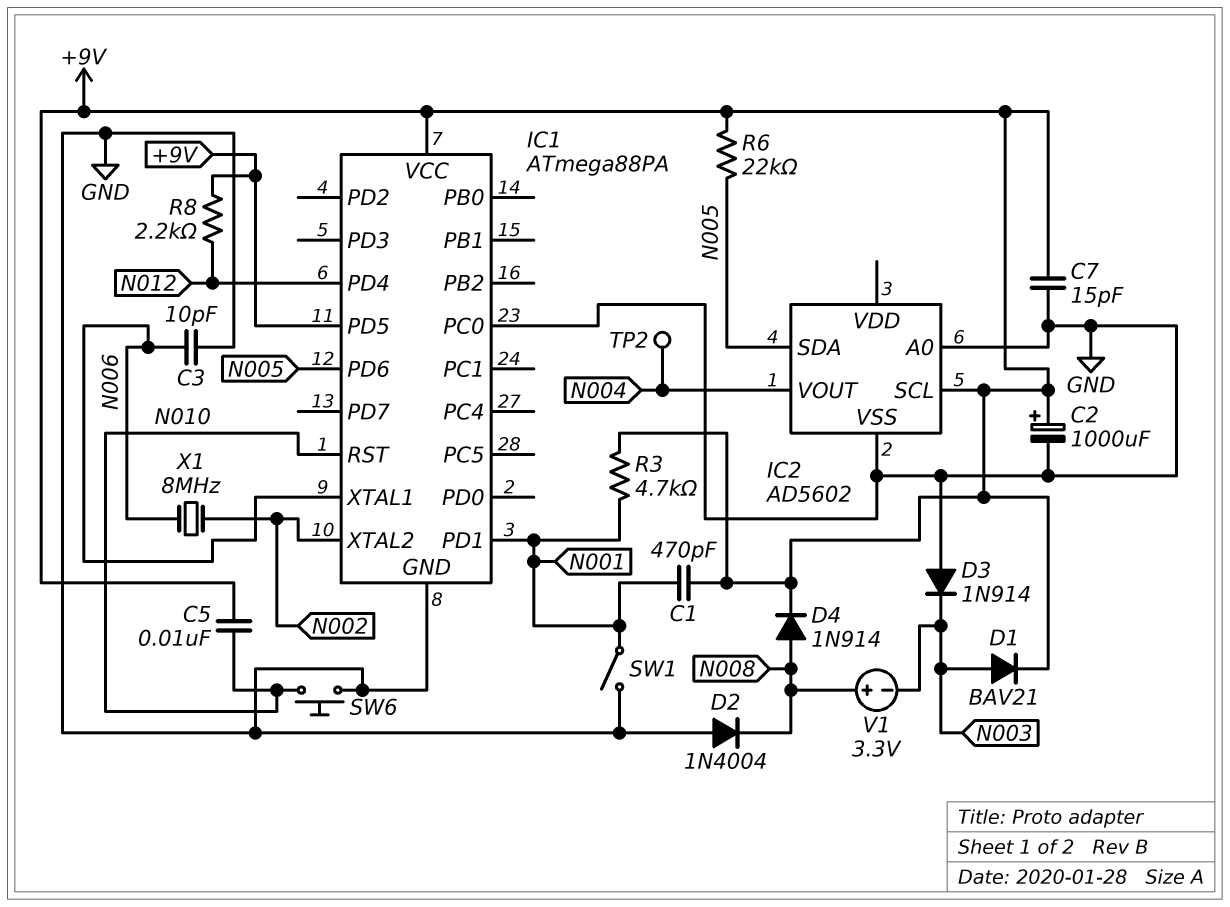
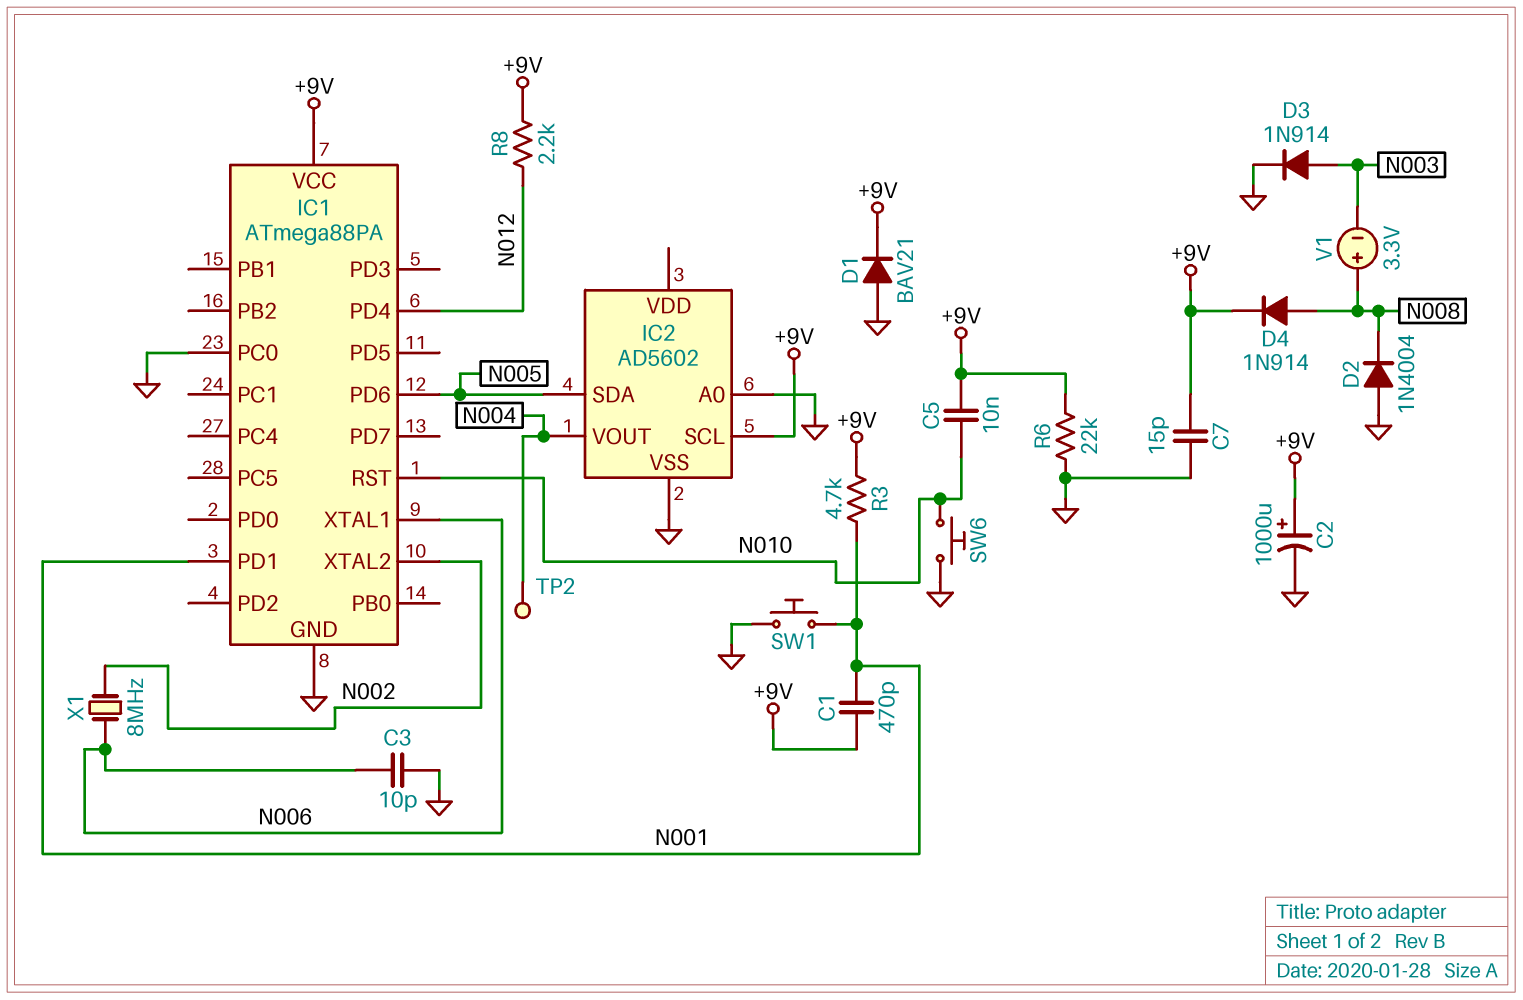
D1: diode BAV21 (A N003, K +9V) -> diode BAV21 (A GND, K +9V)
D3: diode 1N914 (A GND, K N003) -> diode 1N914 (A N003, K GND)
IC1 pin PD5: +9V -> none
R6: 22k (+9V, N005) -> 22k (+9V, GND)
SW1: switch (GND, N001) -> button (GND, N001)

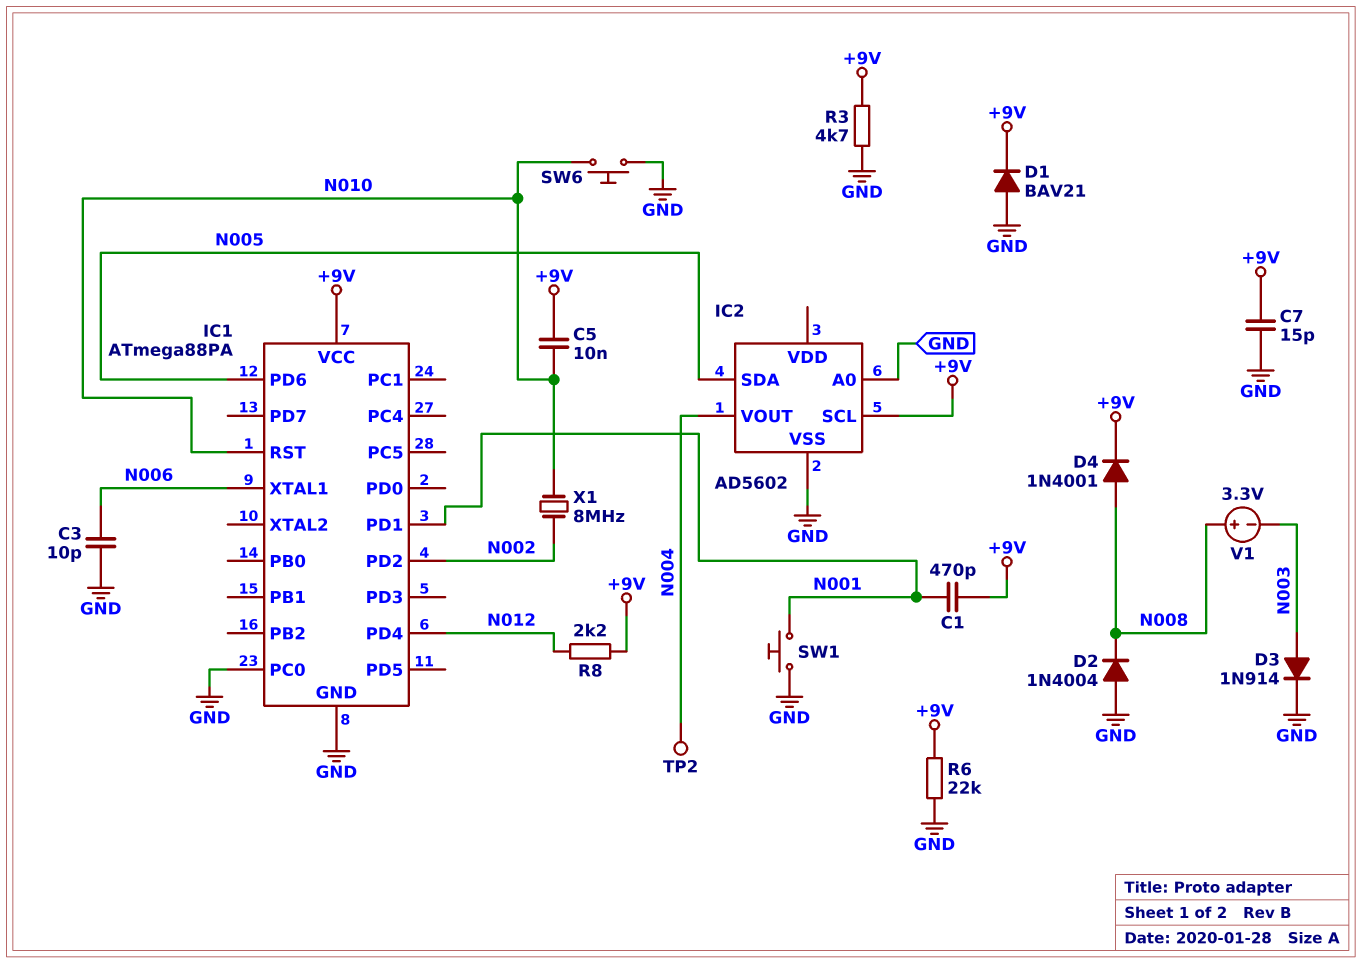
C2: 1000uF (plus +9V, minus GND) -> none
D4: diode 1N914 (A N008, K +9V) -> diode 1N4001 (A N008, K +9V)
IC1 pin PD2: none -> N002
IC1 pin XTAL2: N002 -> none
R3: 4.7k (+9V, N001) -> 4.7k (+9V, GND)
X1: 8MHz (N002, N006) -> 8MHz (N002, N010)

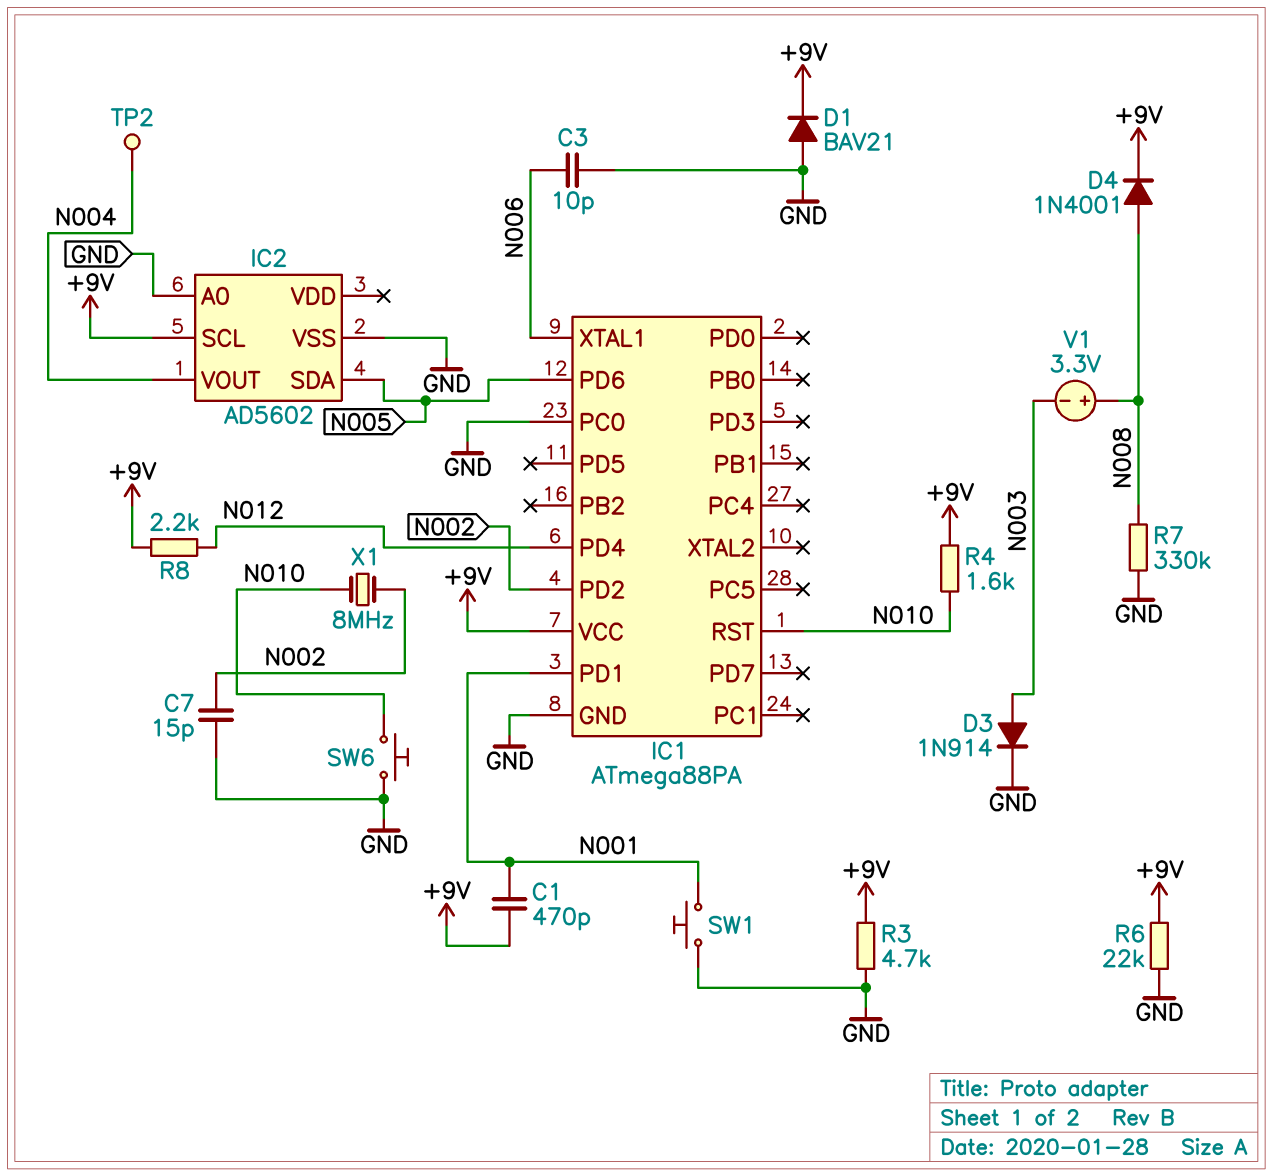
C5: 10nF (+9V, N010) -> none
C7: 15pF (+9V, GND) -> 15pF (GND, N002)
D2: diode 1N4004 (A GND, K N008) -> none
R4: none -> 1.6k (+9V, N010)
R7: none -> 330k (GND, N008)

